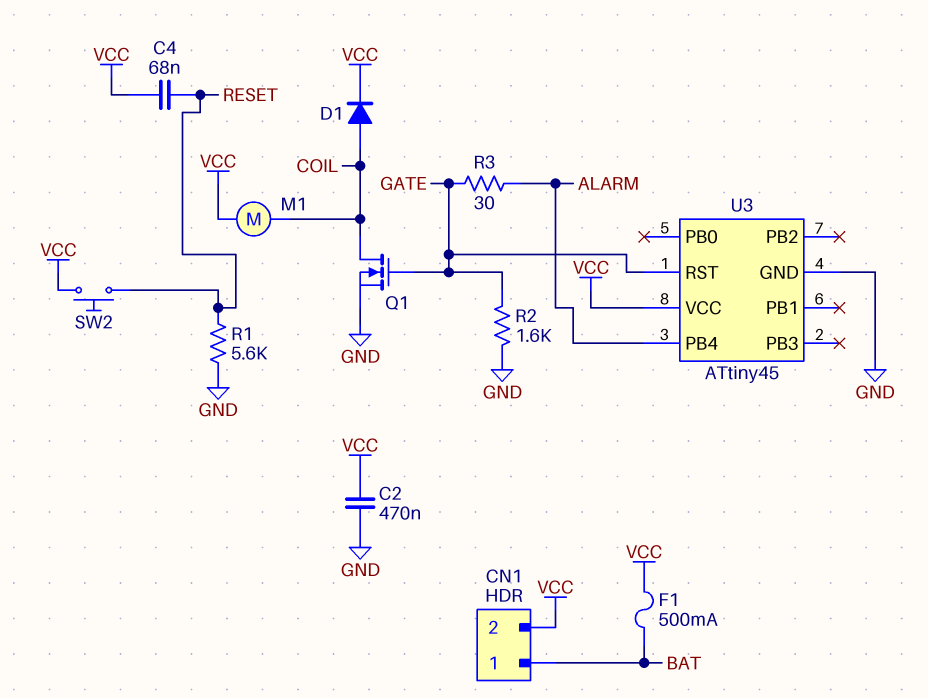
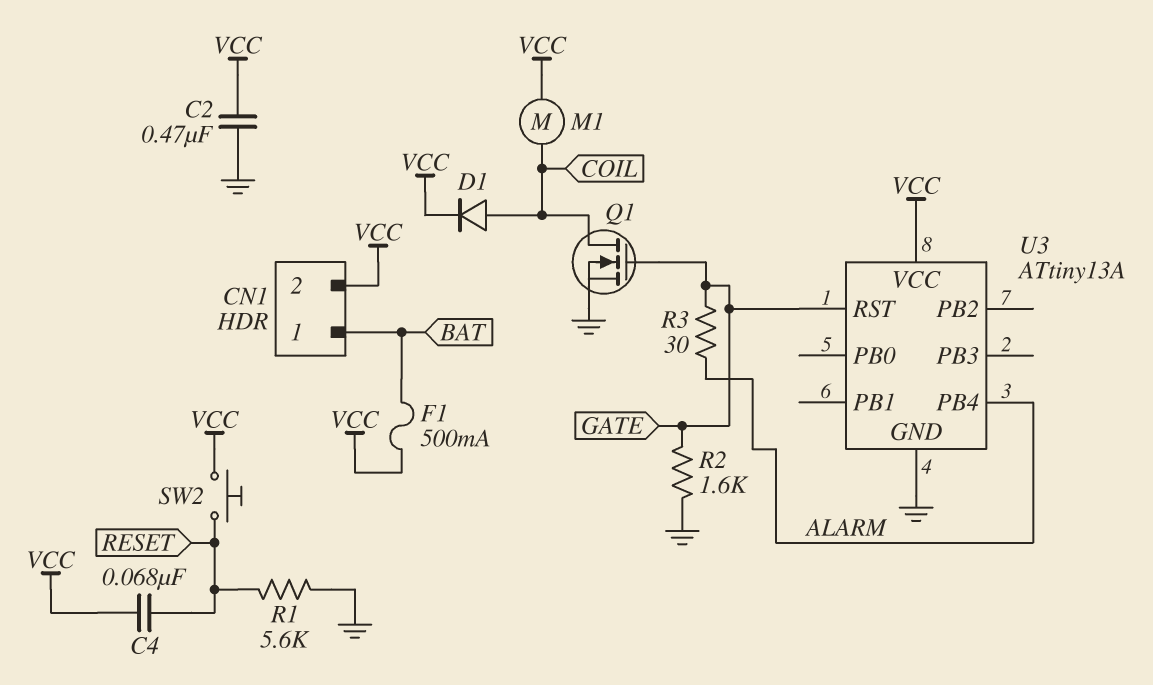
U3: ATtiny45 -> ATtiny13A

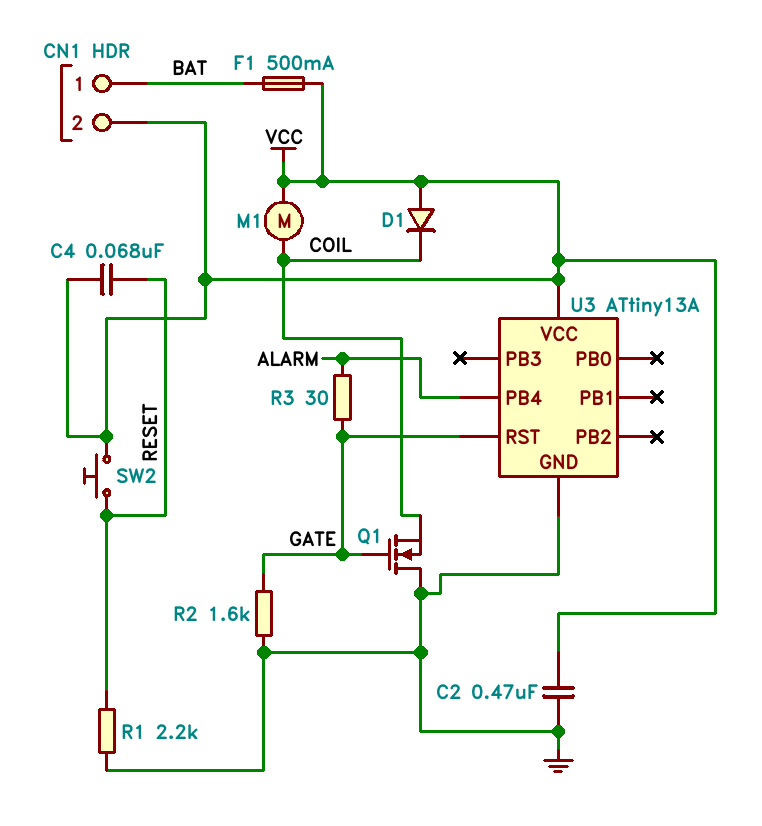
D1: diode (A COIL, K VCC) -> diode (A VCC, K COIL)
Q1: NMOS (G GATE, D COIL, S GND) -> NMOS (G GATE, D GND, S COIL)
R1: 5.6k (GND, RESET) -> 2.2k (GND, RESET)

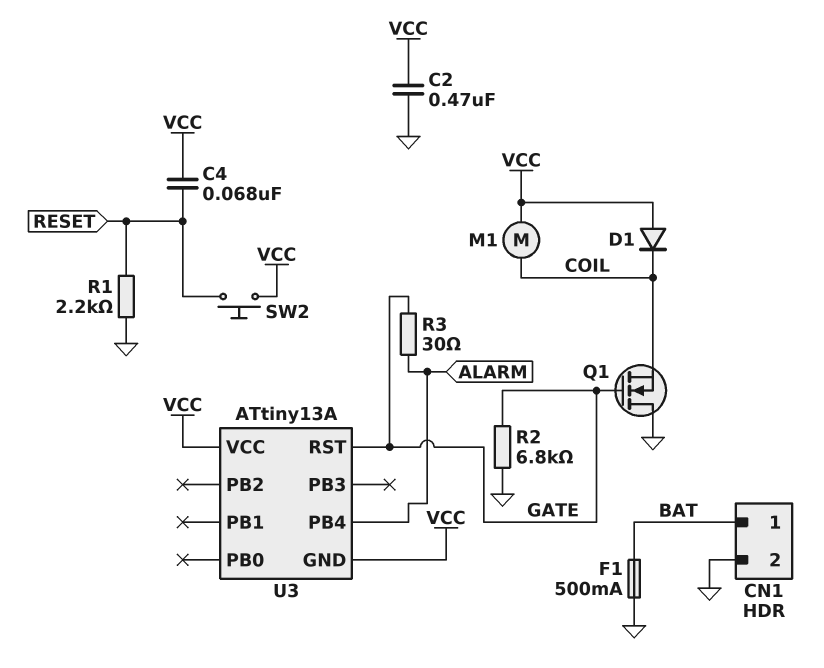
CN1 pin 2: VCC -> GND
F1: 500mA (BAT, VCC) -> 500mA (BAT, GND)
R2: 1.6k (GATE, GND) -> 6.8k (GATE, GND)
U3 pin GND: GND -> VCC

